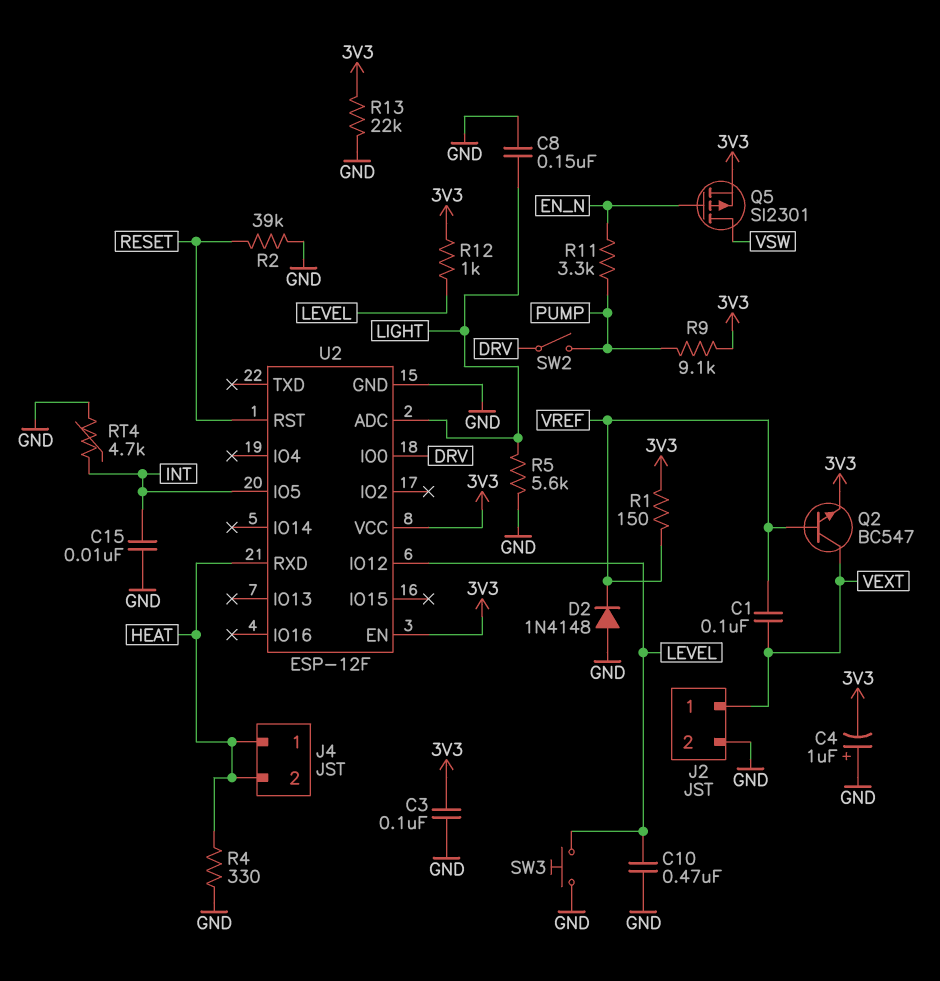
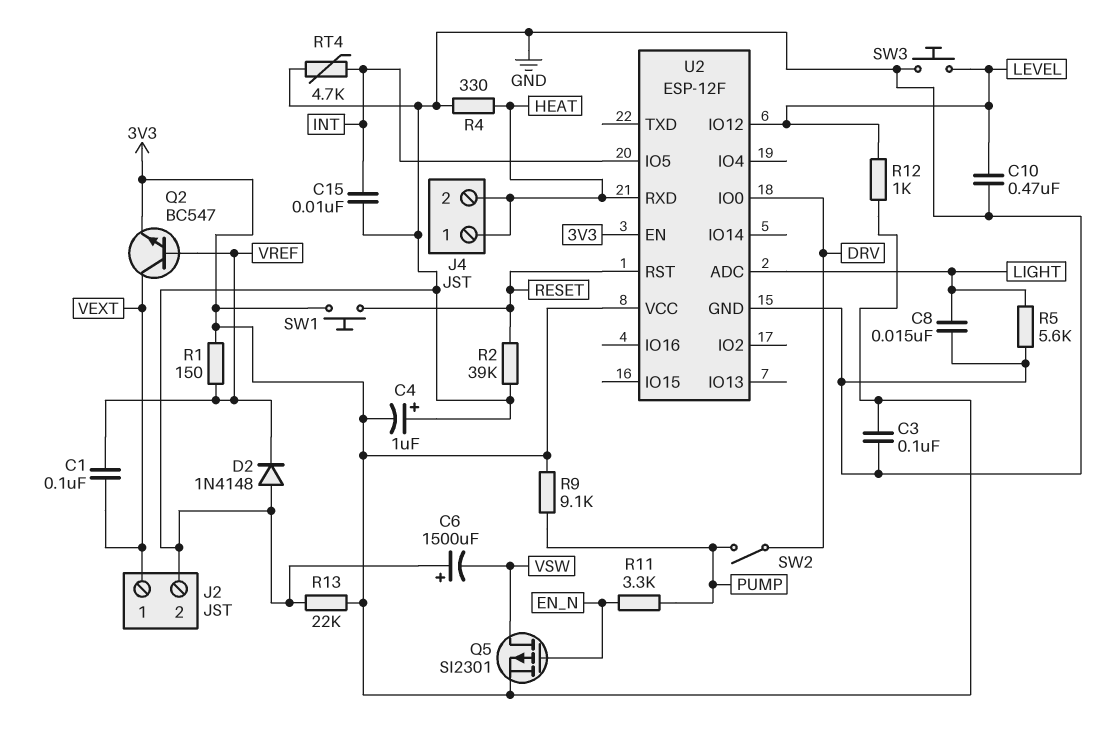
C6: none -> 1500uF (plus GND, minus VSW)
C8: 150nF (GND, LIGHT) -> 15nF (GND, LIGHT)
SW1: none -> button (3V3, RESET)

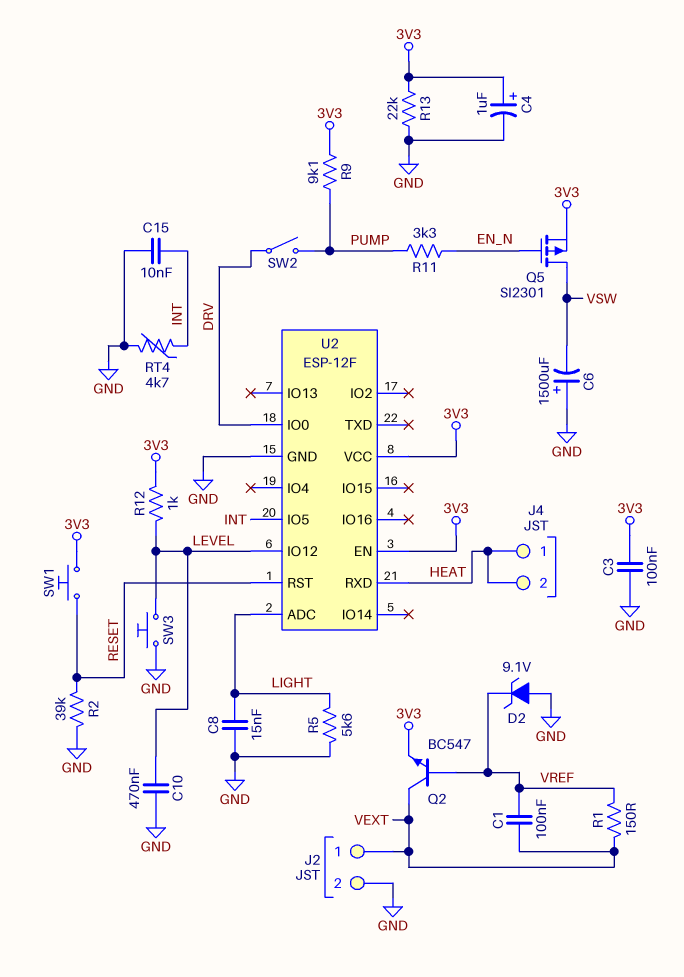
C4: 1uF (plus GND, minus 3V3) -> 1uF (plus 3V3, minus GND)
D2: diode 1N4148 (A GND, K VREF) -> zener 9.1V (A GND, K VREF)
R1: 150 (3V3, VREF) -> 150 (VEXT, VREF)
R4: 330 (GND, HEAT) -> none

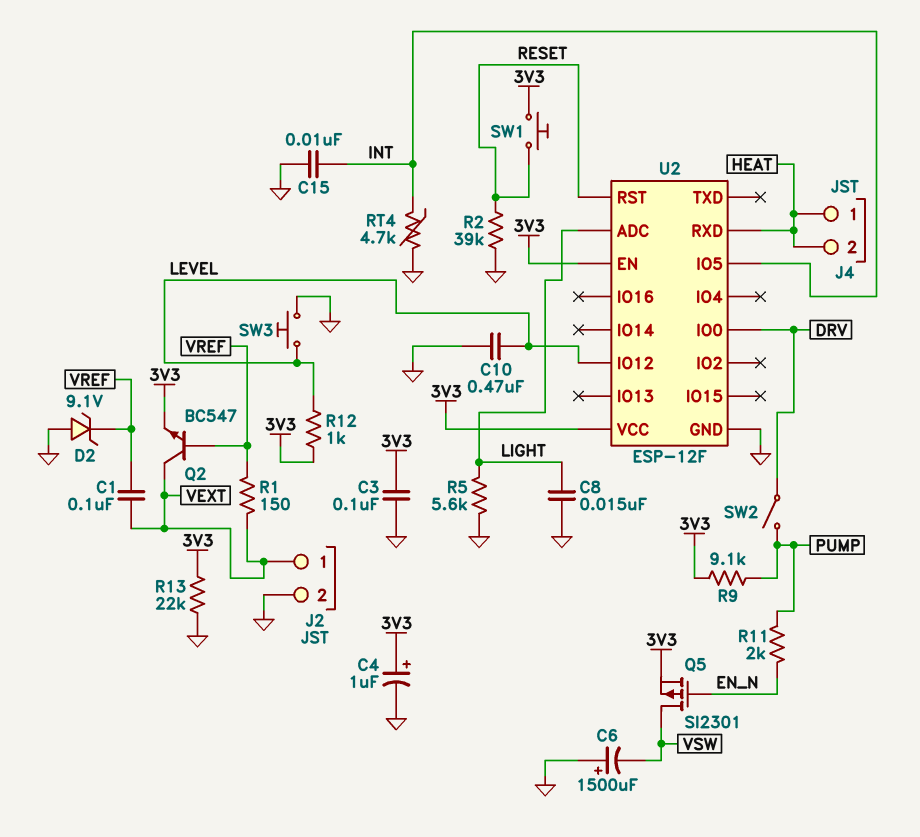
R11: 3.3k (EN_N, PUMP) -> 2k (EN_N, PUMP)

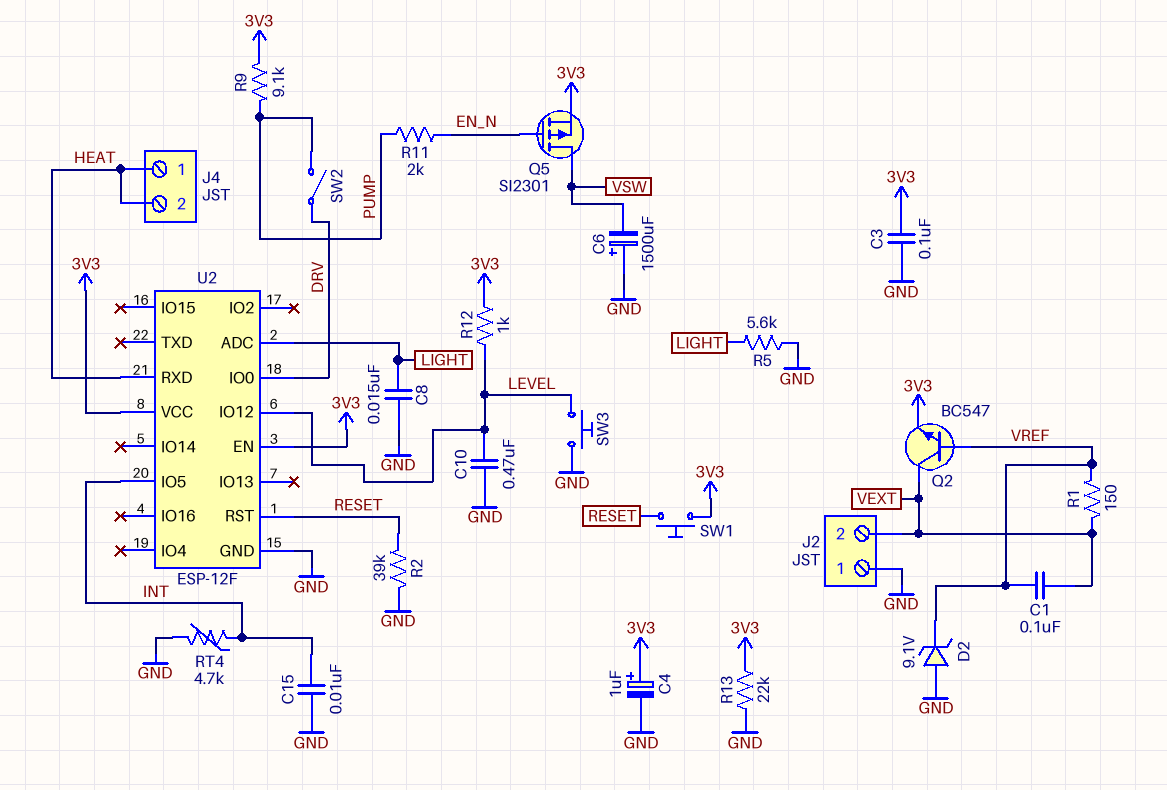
J2 pin 1: VEXT -> GND
J2 pin 2: GND -> VEXT

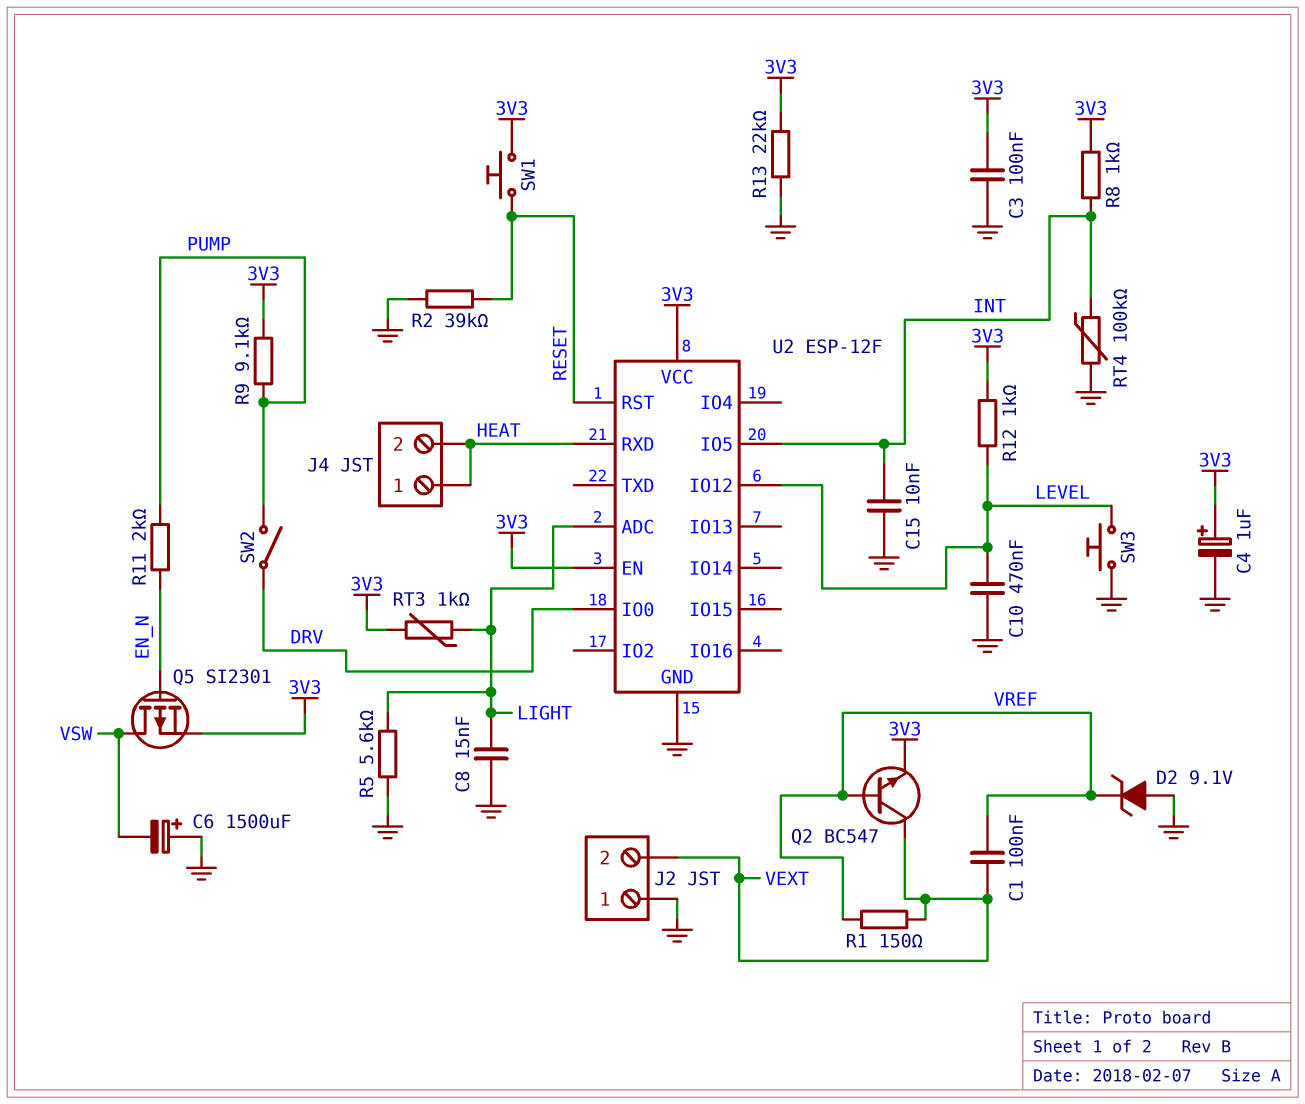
R8: none -> 1k (3V3, INT)
RT3: none -> 1k (3V3, LIGHT)
RT4: 4.7k (GND, INT) -> 100k (GND, INT)

